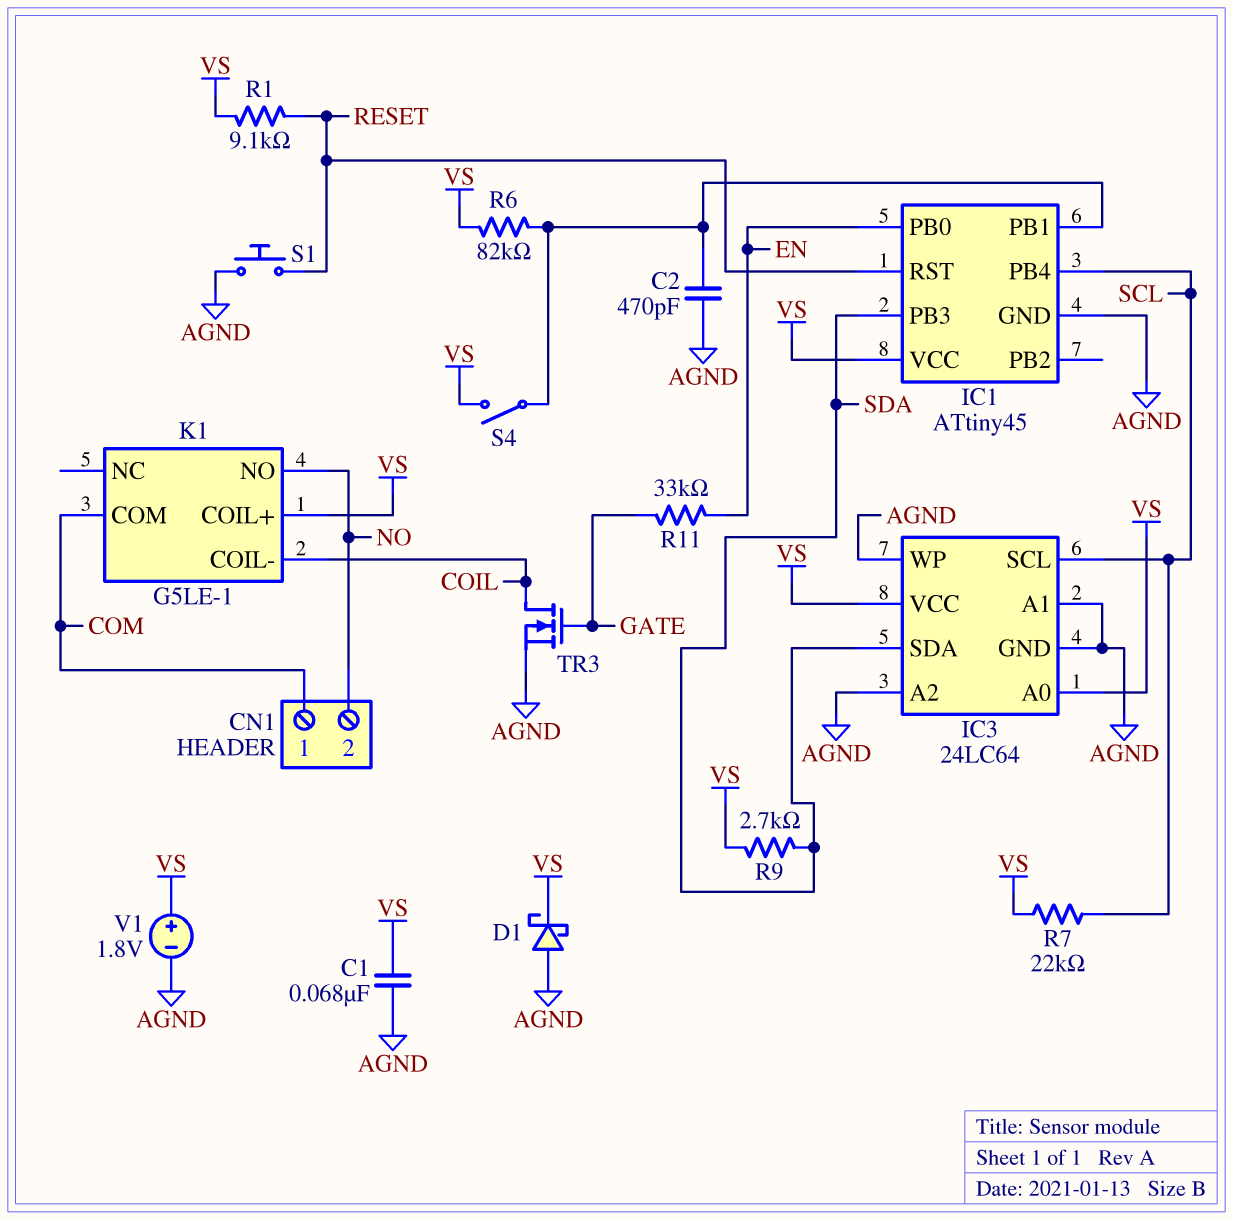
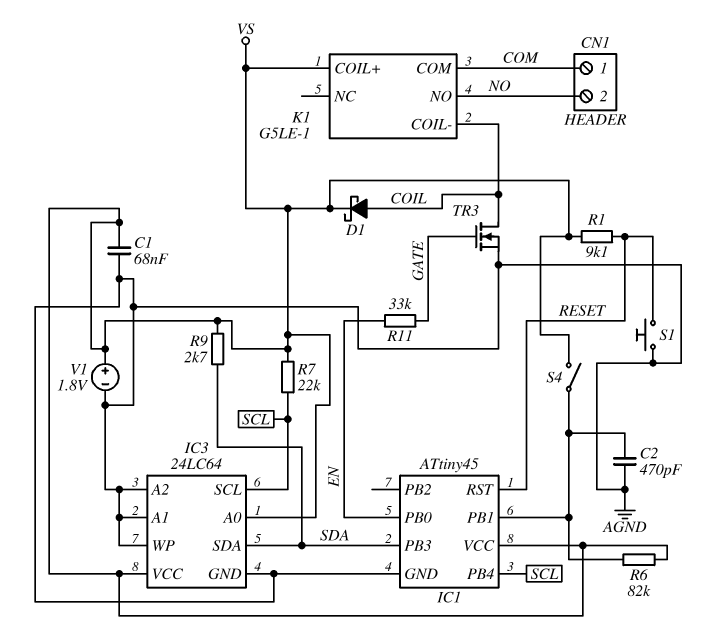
D1: schottky (A AGND, K VS) -> schottky (A COIL, K VS)

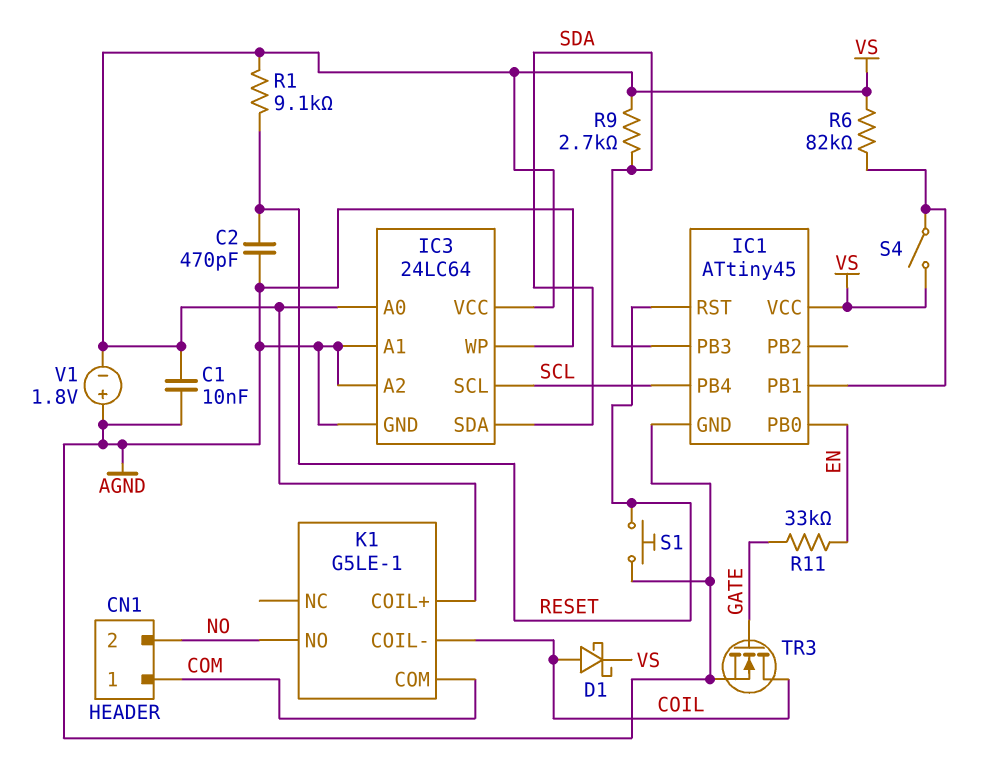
C1: 68nF (AGND, VS) -> 10nF (AGND, VS)
C2: 470pF (AGND, IC1/PB1) -> 470pF (AGND, RESET)
R7: 22k (SCL, VS) -> none
V1: 1.8V (plus VS, minus AGND) -> 1.8V (plus AGND, minus VS)

